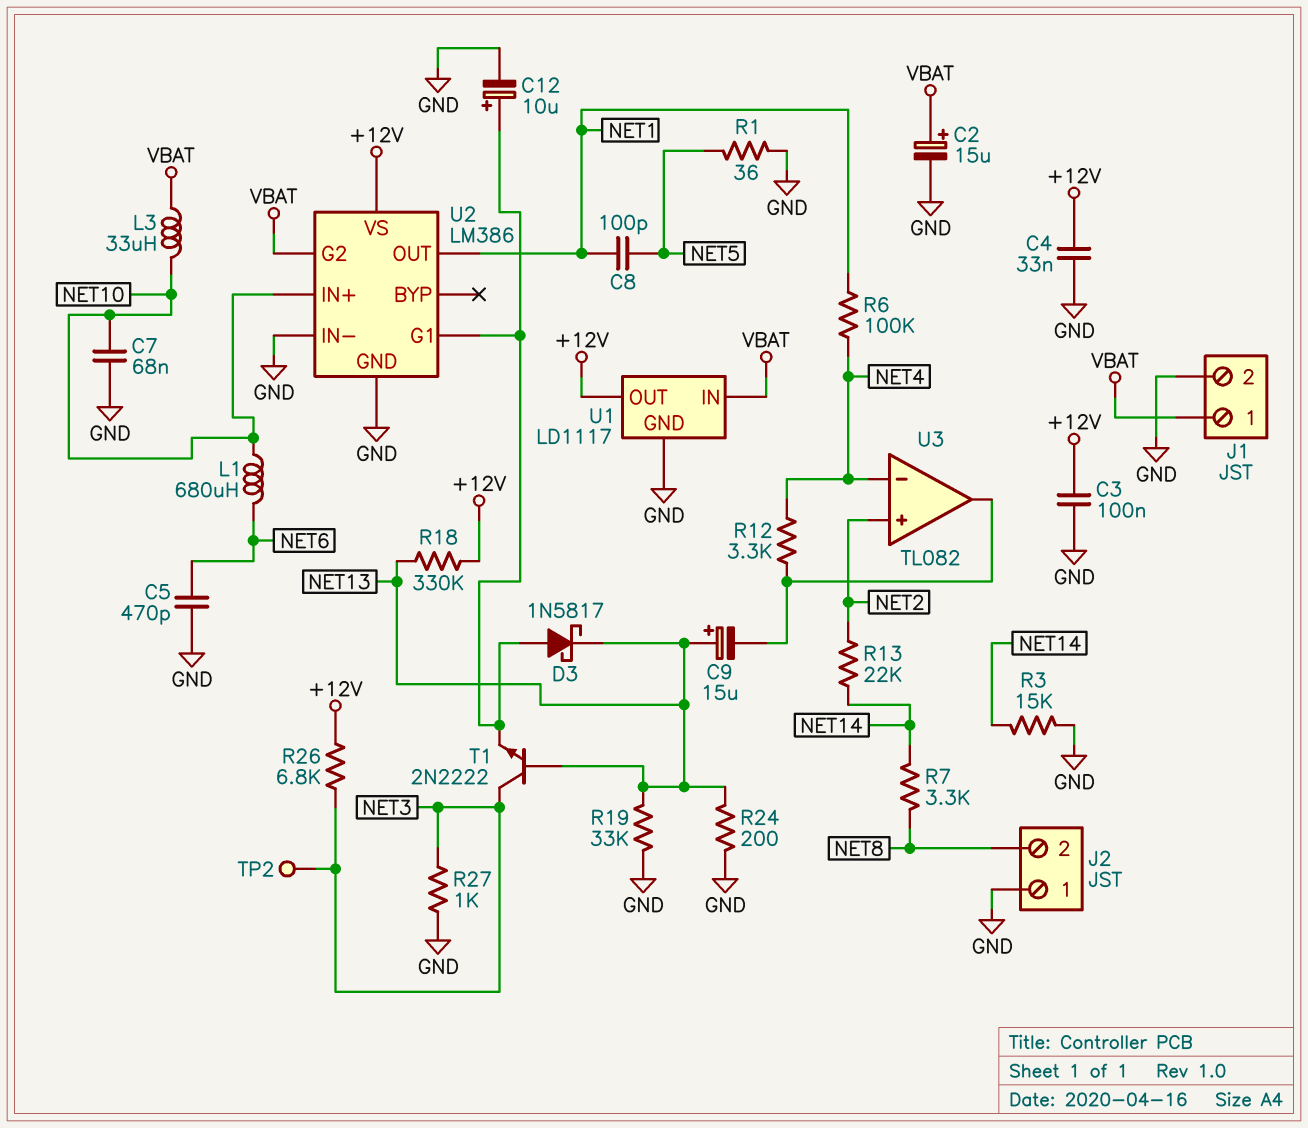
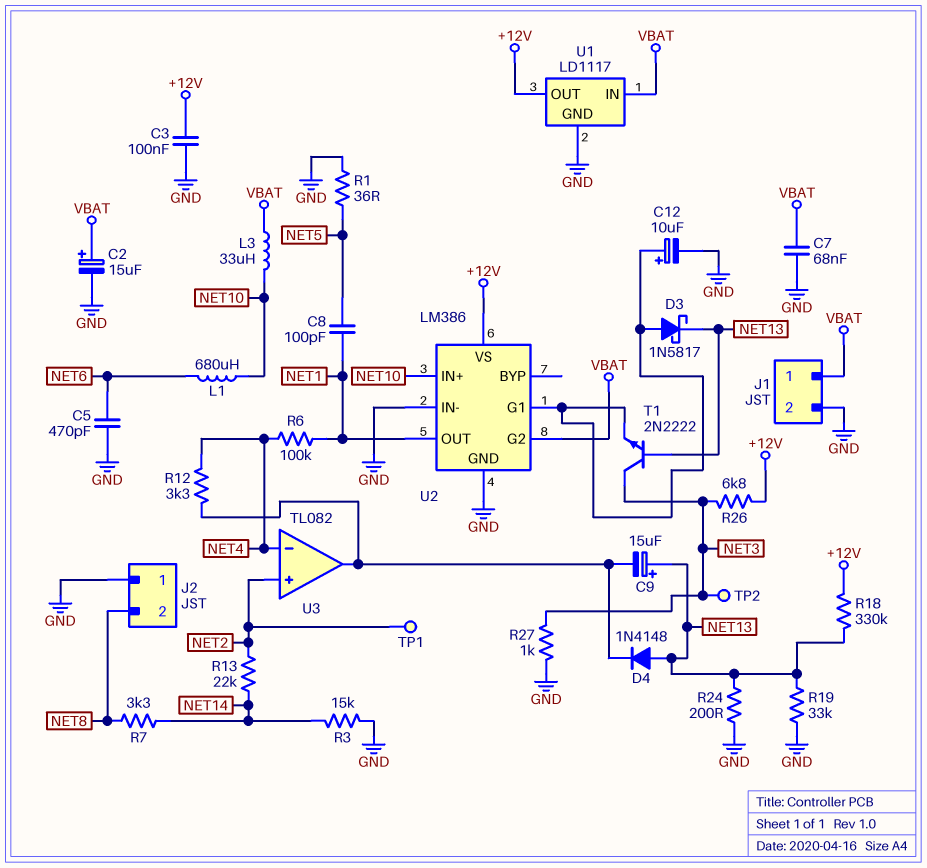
C4: 33nF (+12V, GND) -> none
C7: 68nF (GND, NET10) -> 68nF (GND, VBAT)
D4: none -> diode 1N4148 (A NET13, K U3/out)
TP1: none -> test point (NET2)

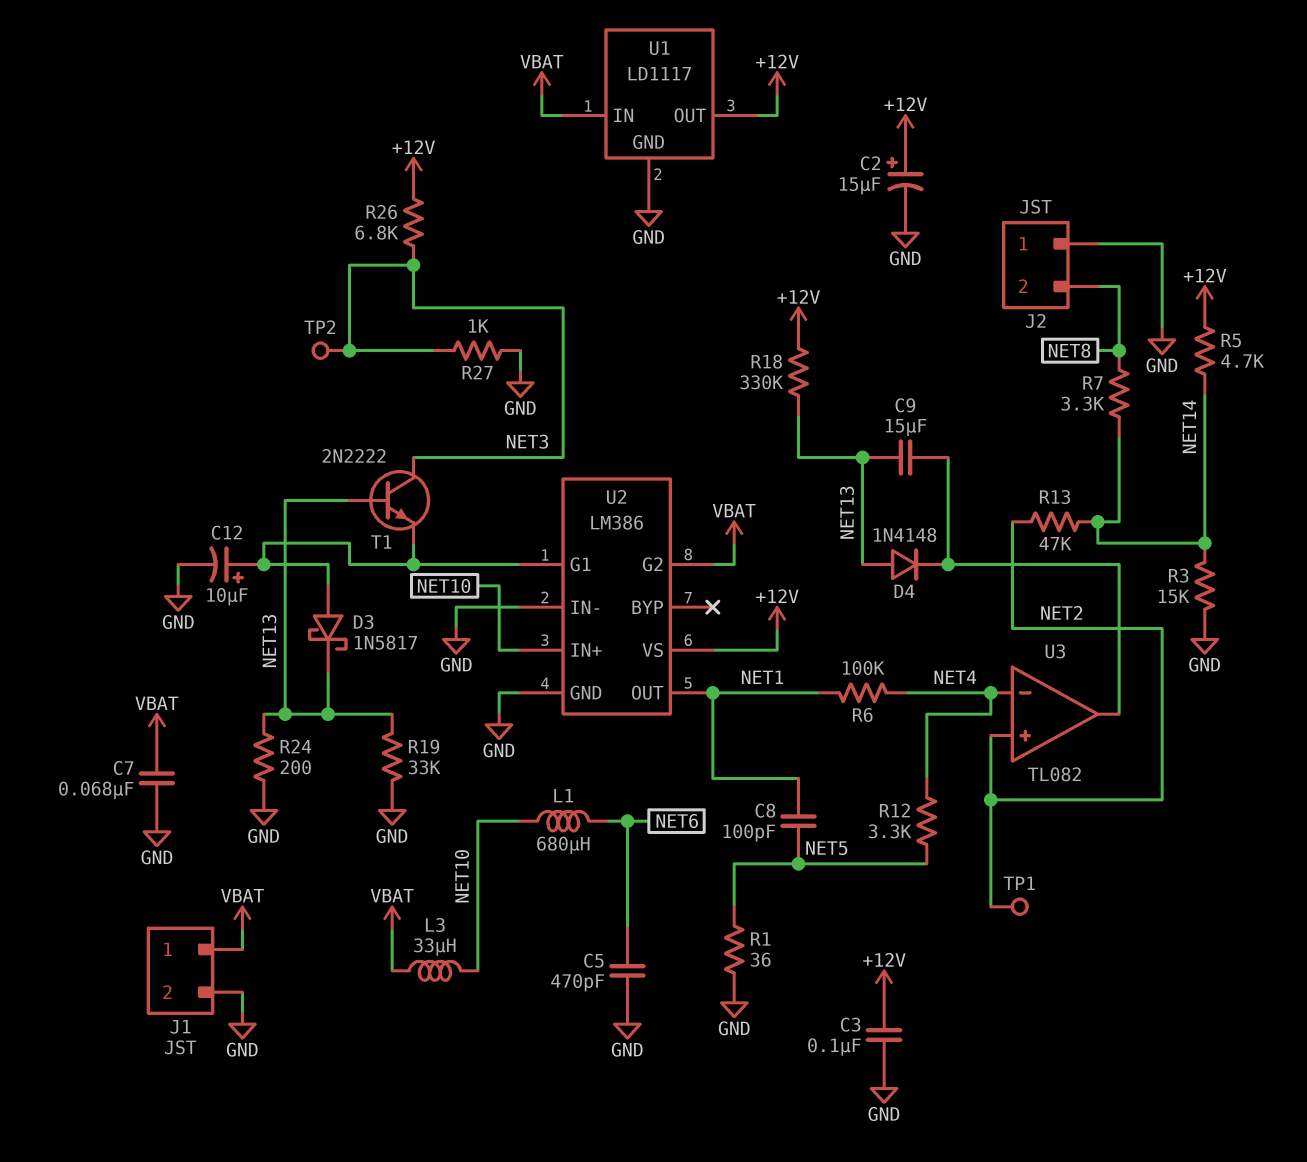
C2: 15uF (plus VBAT, minus GND) -> 15uF (plus +12V, minus GND)
C9: 15uF (plus NET13, minus U3/out) -> 15uF (NET13, U3/out)
R5: none -> 4.7k (+12V, NET14)
R12: 3.3k (NET4, U3/out) -> 3.3k (NET4, NET5)
R13: 22k (NET2, NET14) -> 47k (NET2, NET14)

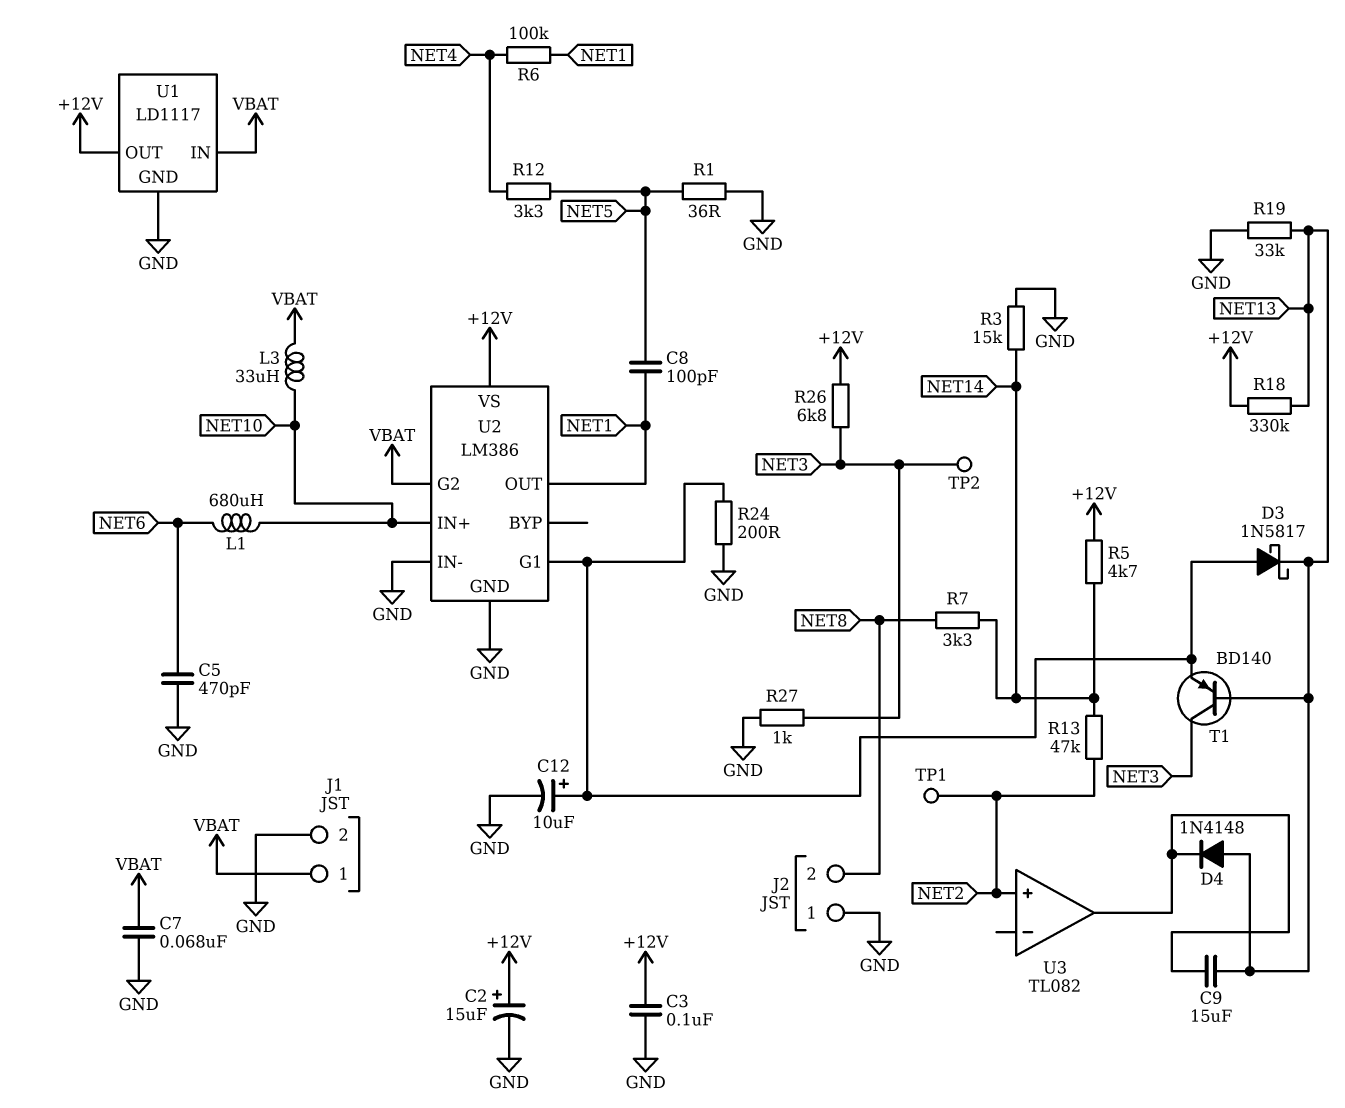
R24: 200 (GND, NET13) -> 200 (GND, U2/G1)
T1: NPN 2N2222 (B NET13, C NET3, E U2/G1) -> PNP BD140 (B NET13, C NET3, E U2/G1)
U3 pin in-: NET4 -> none

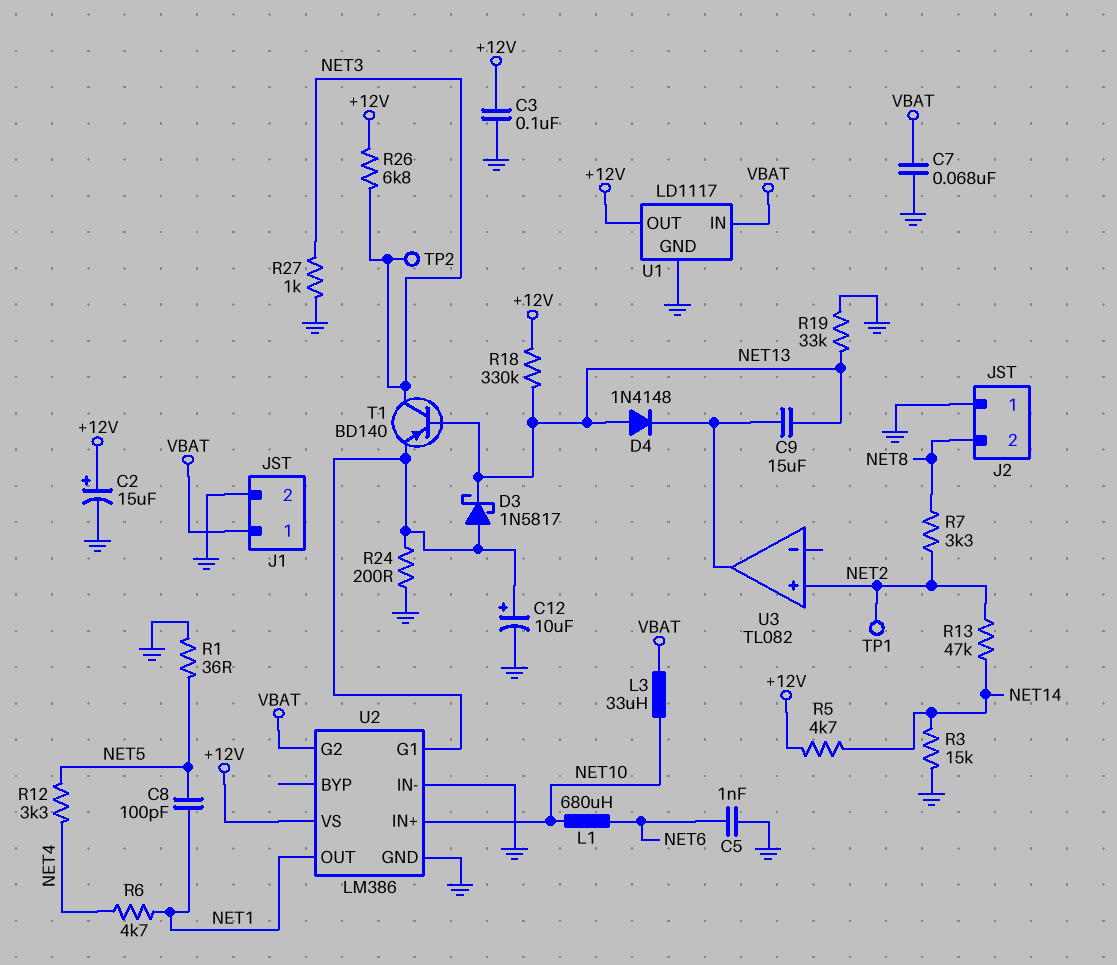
C5: 470pF (GND, NET6) -> 1nF (GND, NET6)
R6: 100k (NET1, NET4) -> 4.7k (NET1, NET4)
R7: 3.3k (NET8, NET14) -> 3.3k (NET2, NET8)

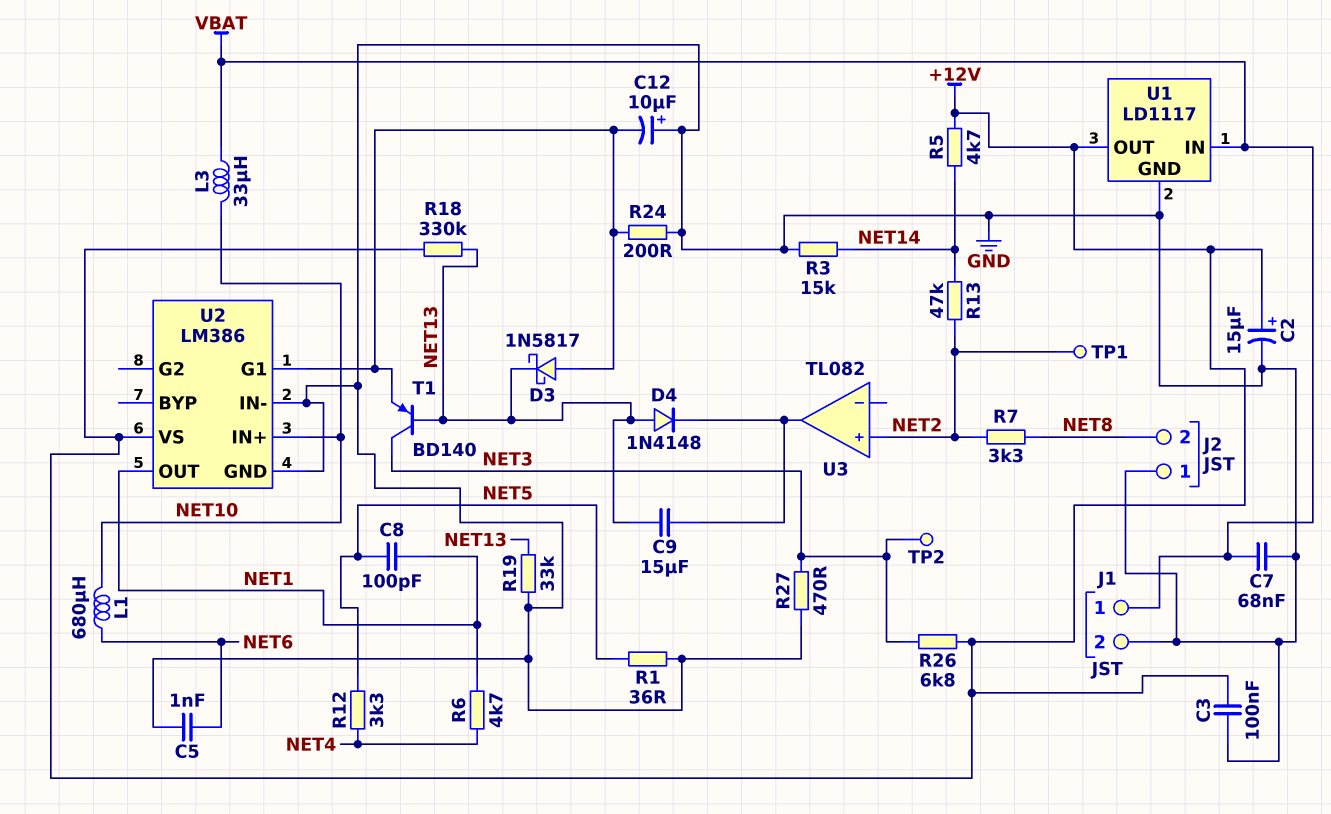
C12: 10uF (plus U2/G1, minus GND) -> 10uF (plus GND, minus U2/G1)
R27: 1k (GND, NET3) -> 470 (GND, NET3)
U2 pin G2: VBAT -> none

